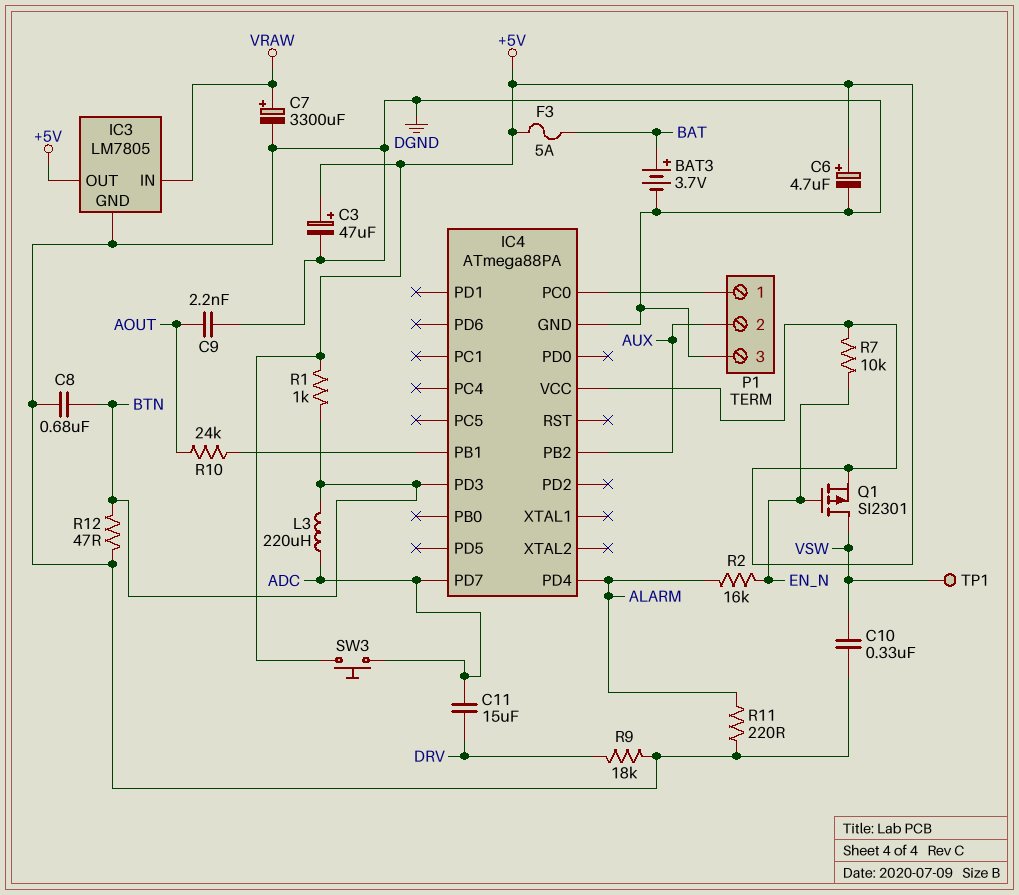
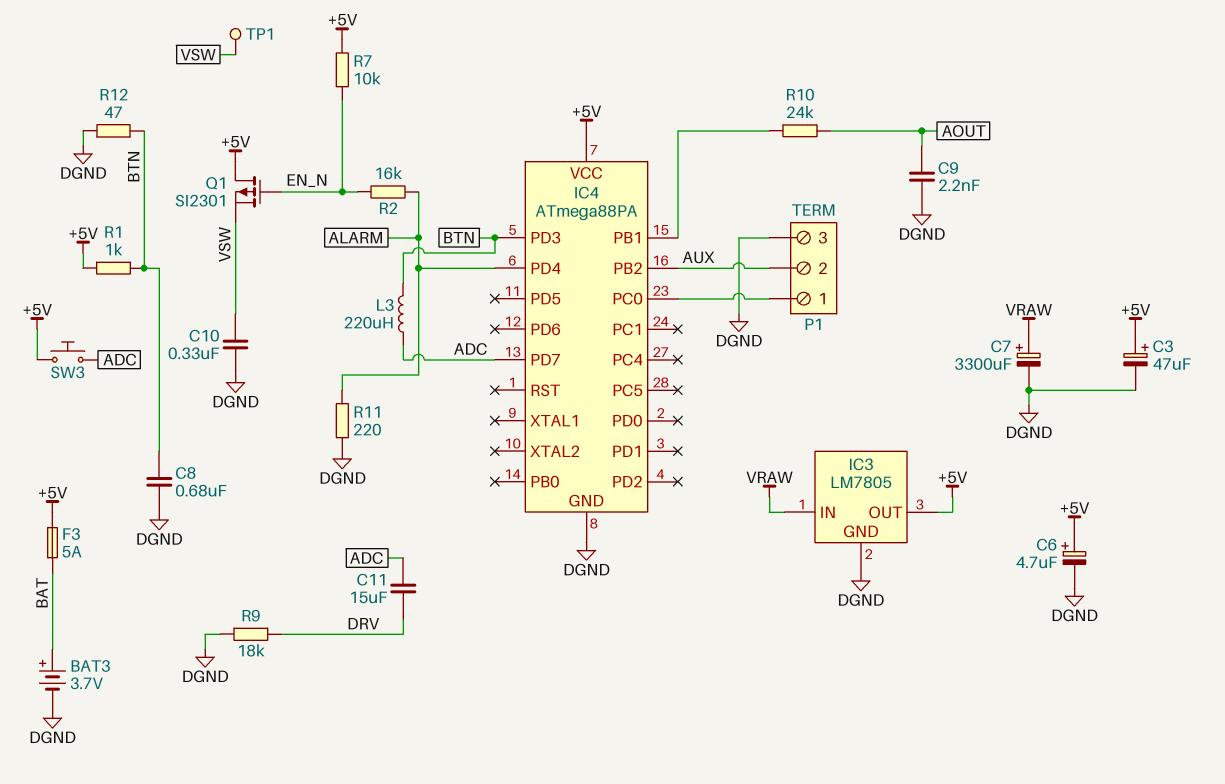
Q1: PMOS SI2301 (G EN_N, D VSW, S +5V) -> PMOS SI2301 (G EN_N, D +5V, S VSW)

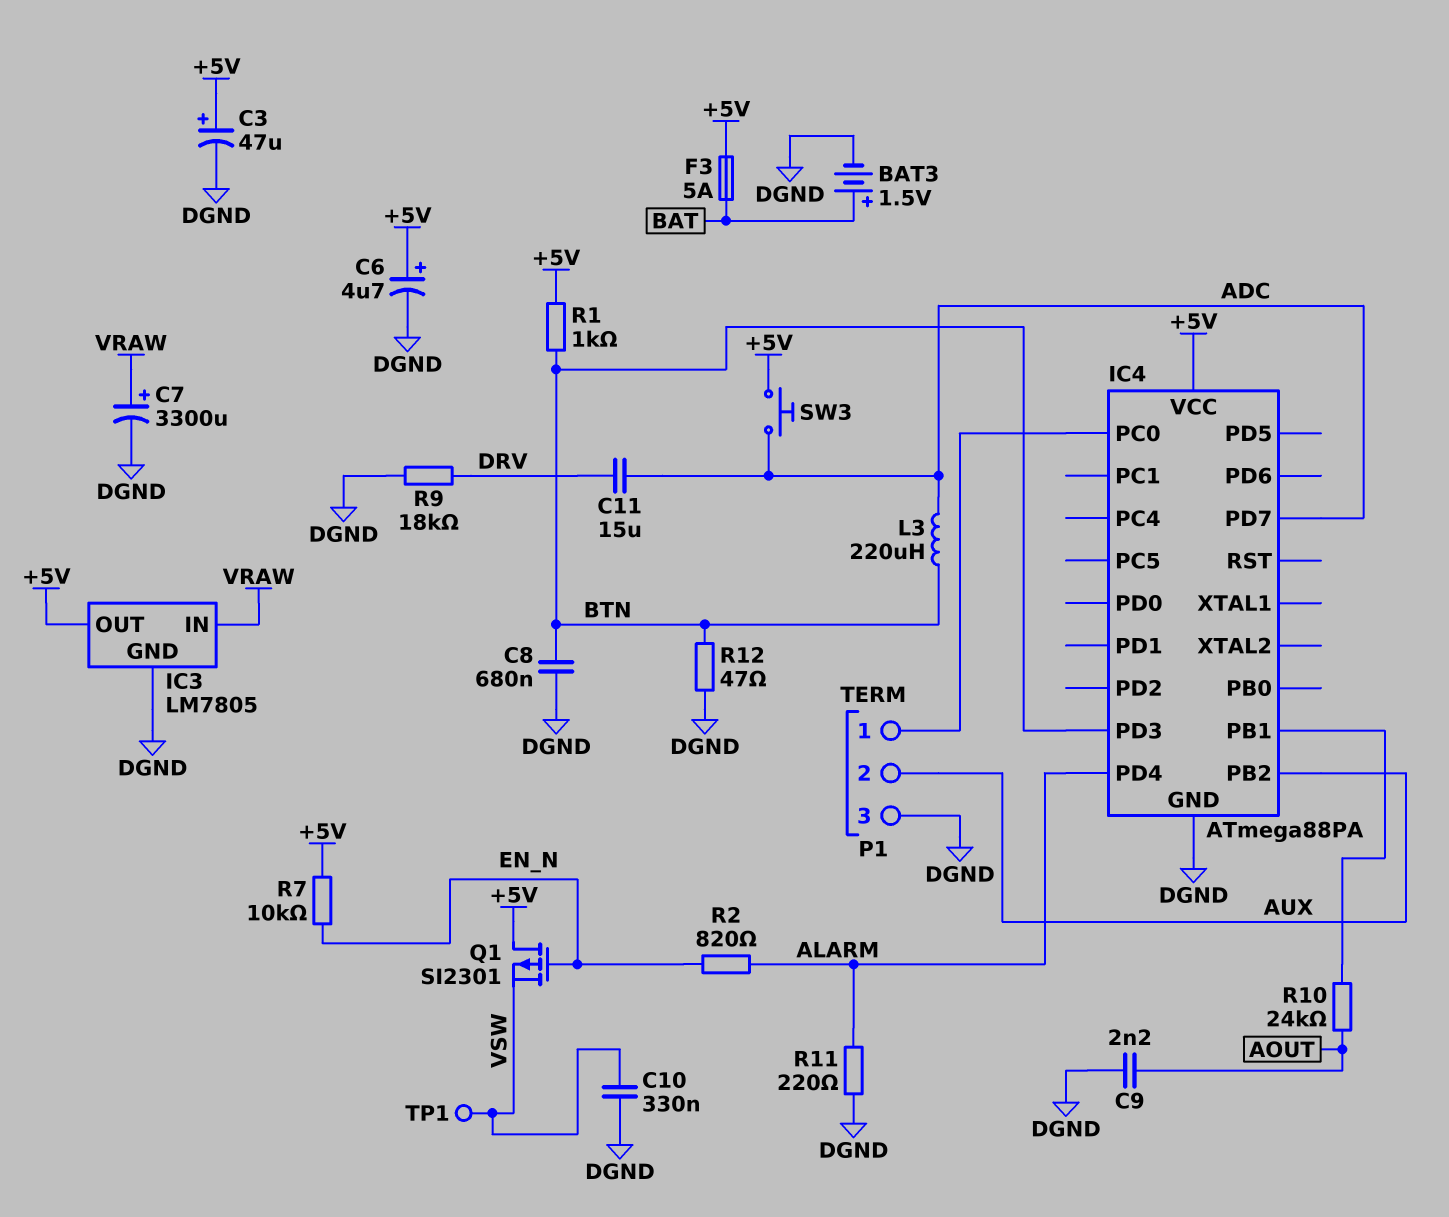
BAT3: 3.7V (plus BAT, minus DGND) -> 1.5V (plus BAT, minus DGND)
R2: 16k (ALARM, EN_N) -> 820 (ALARM, EN_N)

